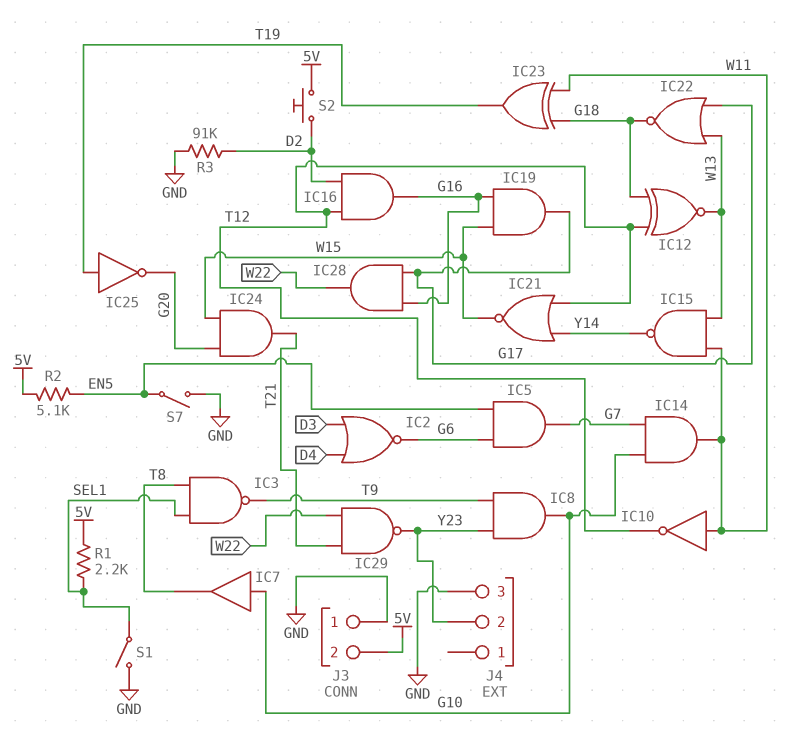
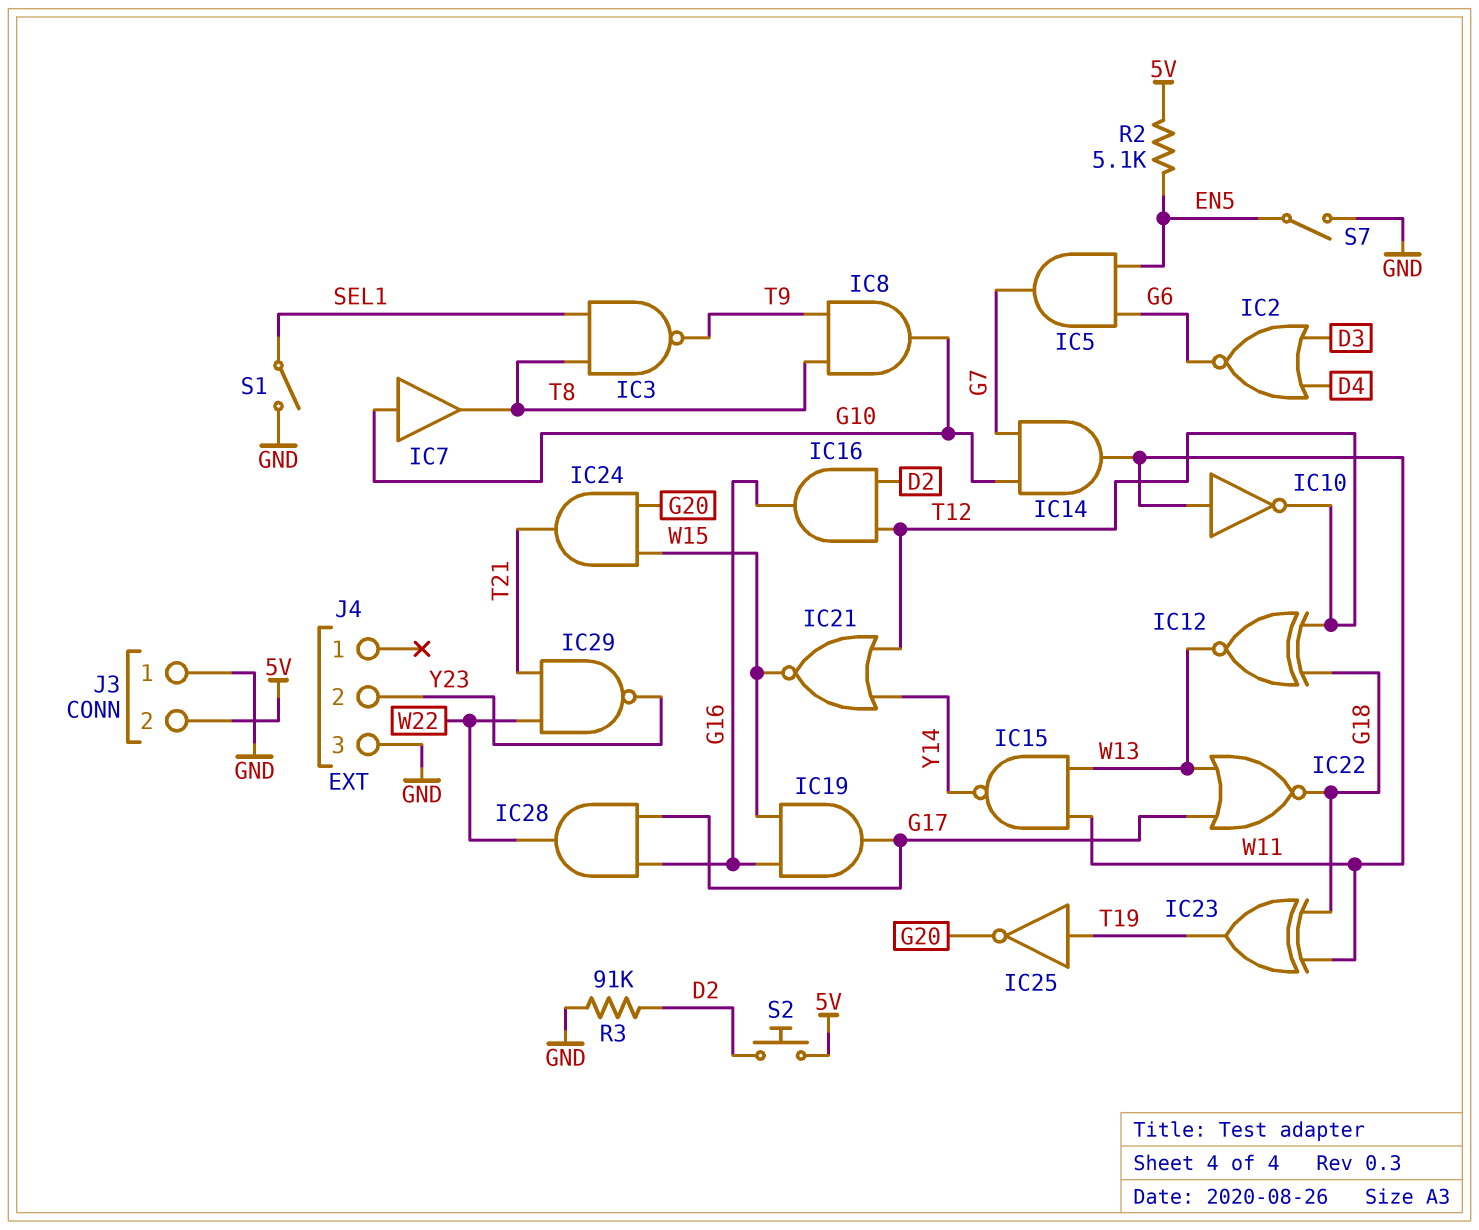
IC8: AND (in T9, in Y23, out G10) -> AND (in T8, in T9, out G10)
R1: 2.2k (5V, SEL1) -> none

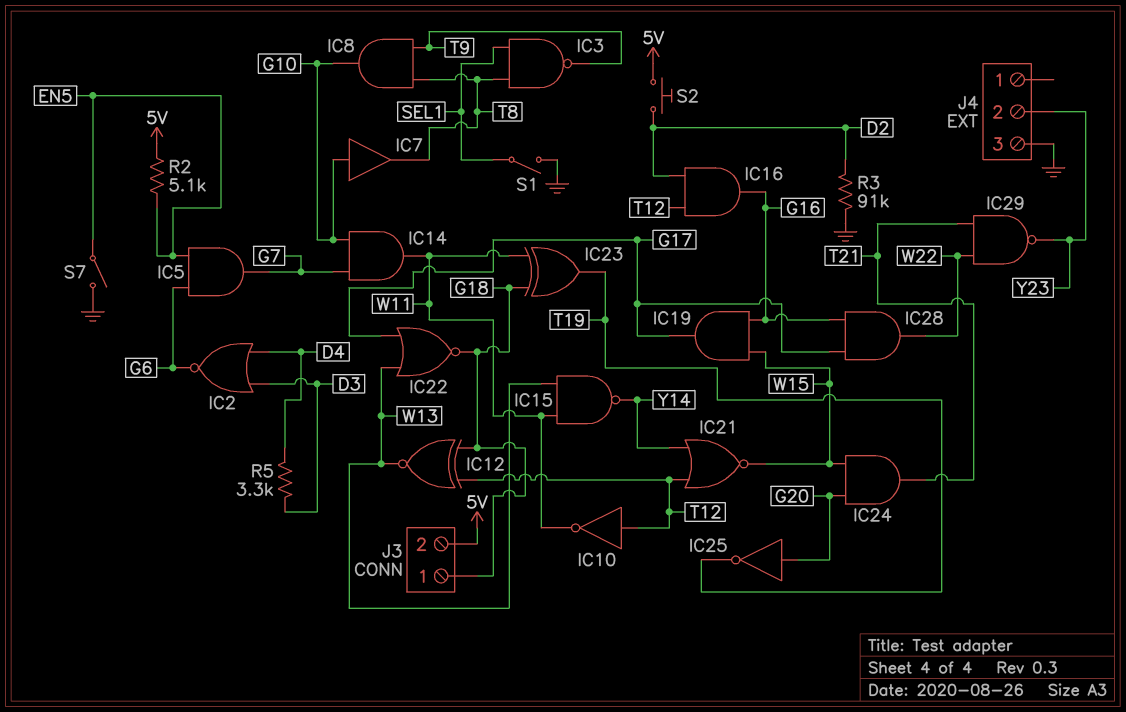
IC10: NOT (in W11, out T12) -> NOT (in T12, out W11)
IC25: NOT (in T19, out G20) -> NOT (in G20, out T19)
J3 pin 1: GND -> G18
R5: none -> 3.3k (D3, D4)

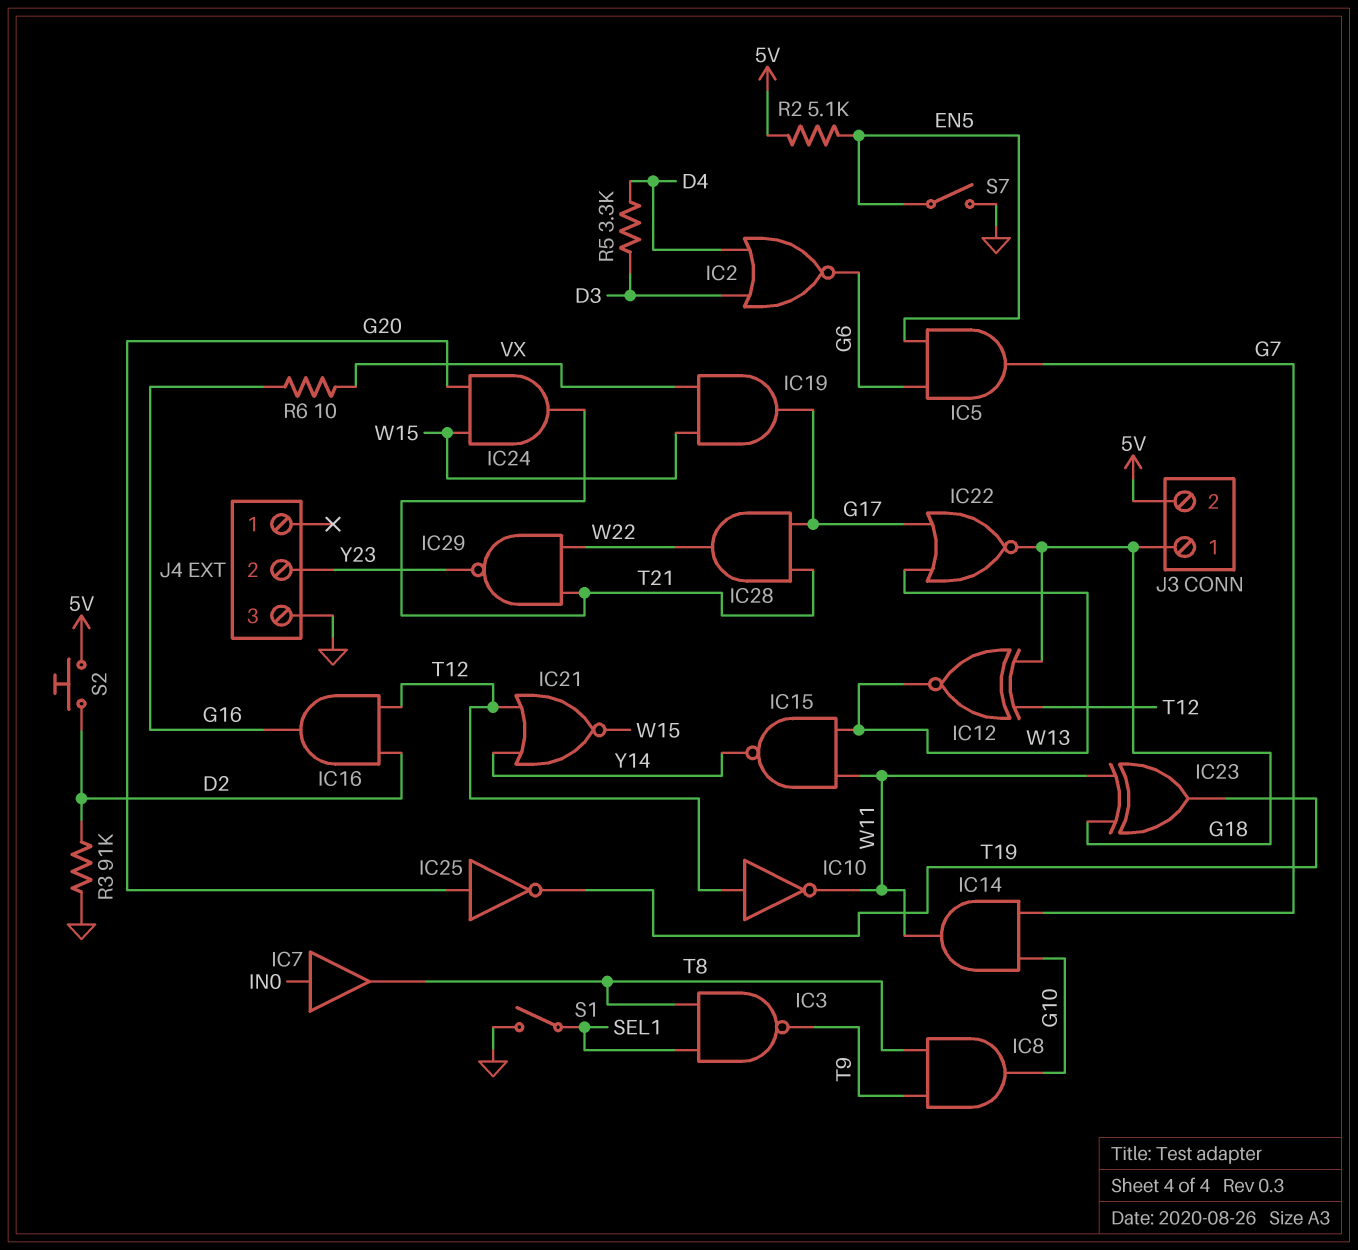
IC7: buffer (in G10, out T8) -> buffer (in IN0, out T8)
IC19: AND (in G16, in W15, out G17) -> AND (in VX, in W15, out G17)
IC28: AND (in G16, in G17, out W22) -> AND (in G17, in T21, out W22)
R6: none -> 10 (G16, VX)

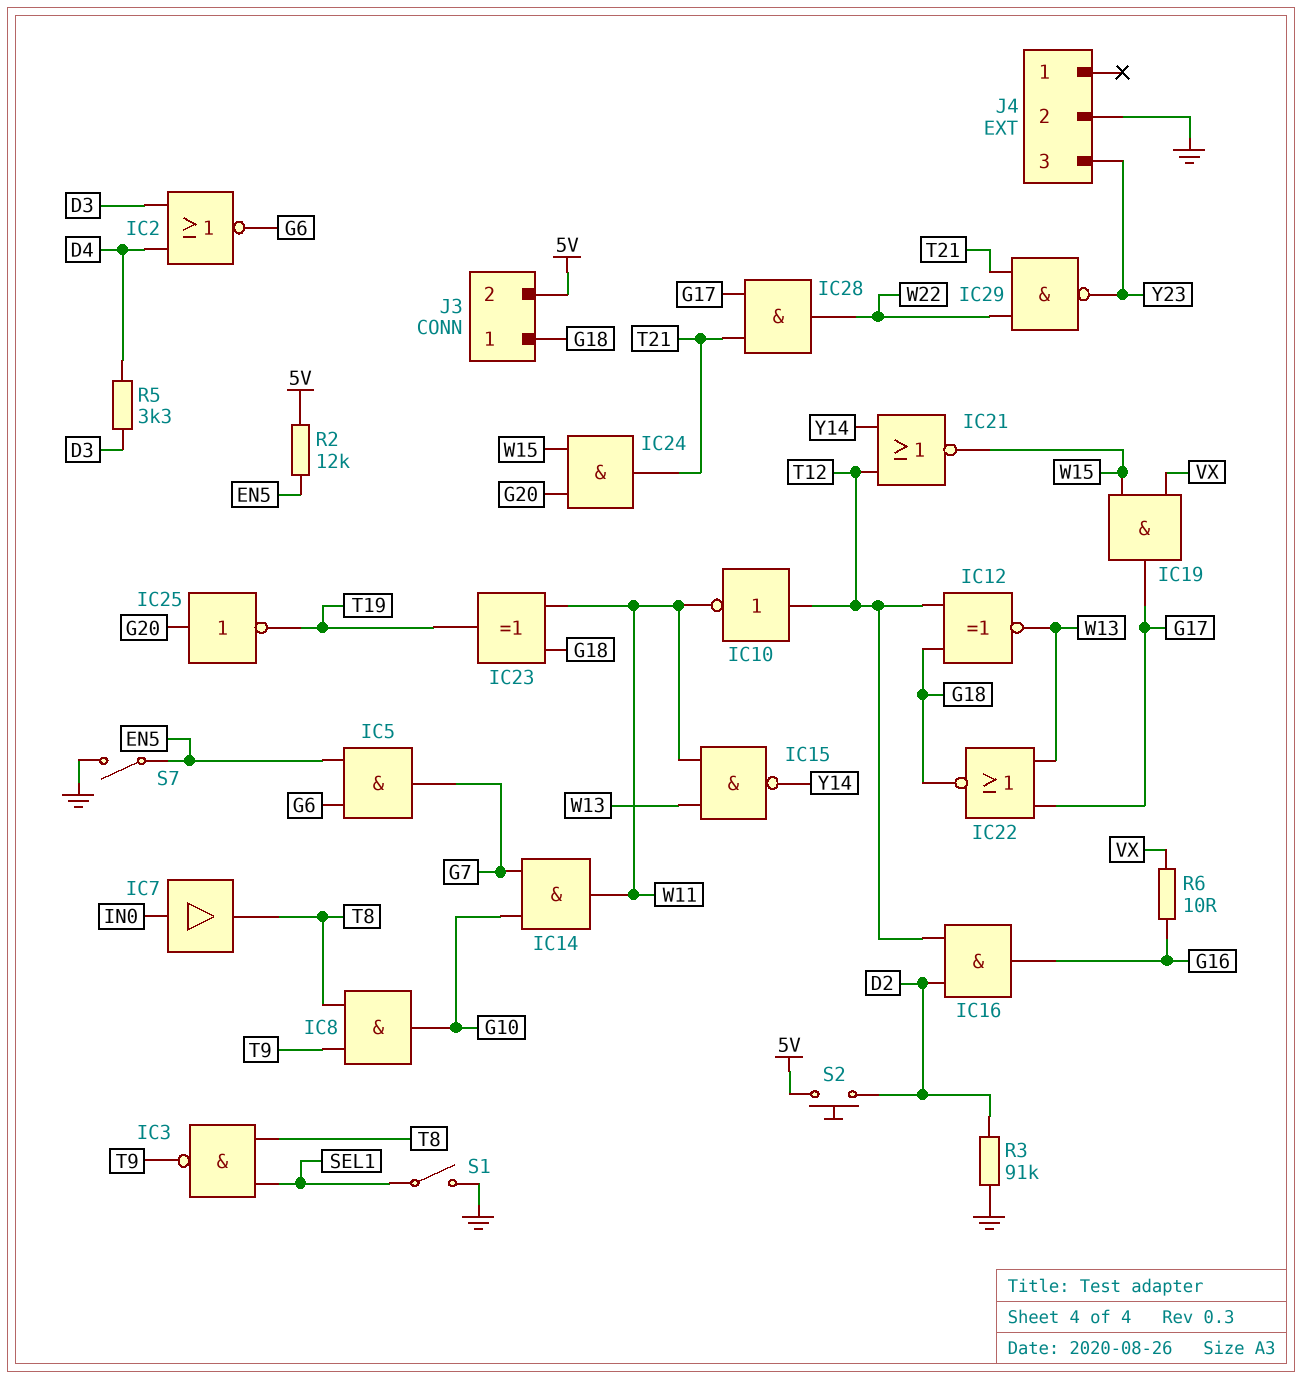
J4 pin 2: Y23 -> GND
J4 pin 3: GND -> Y23
R2: 5.1k (5V, EN5) -> 12k (5V, EN5)

